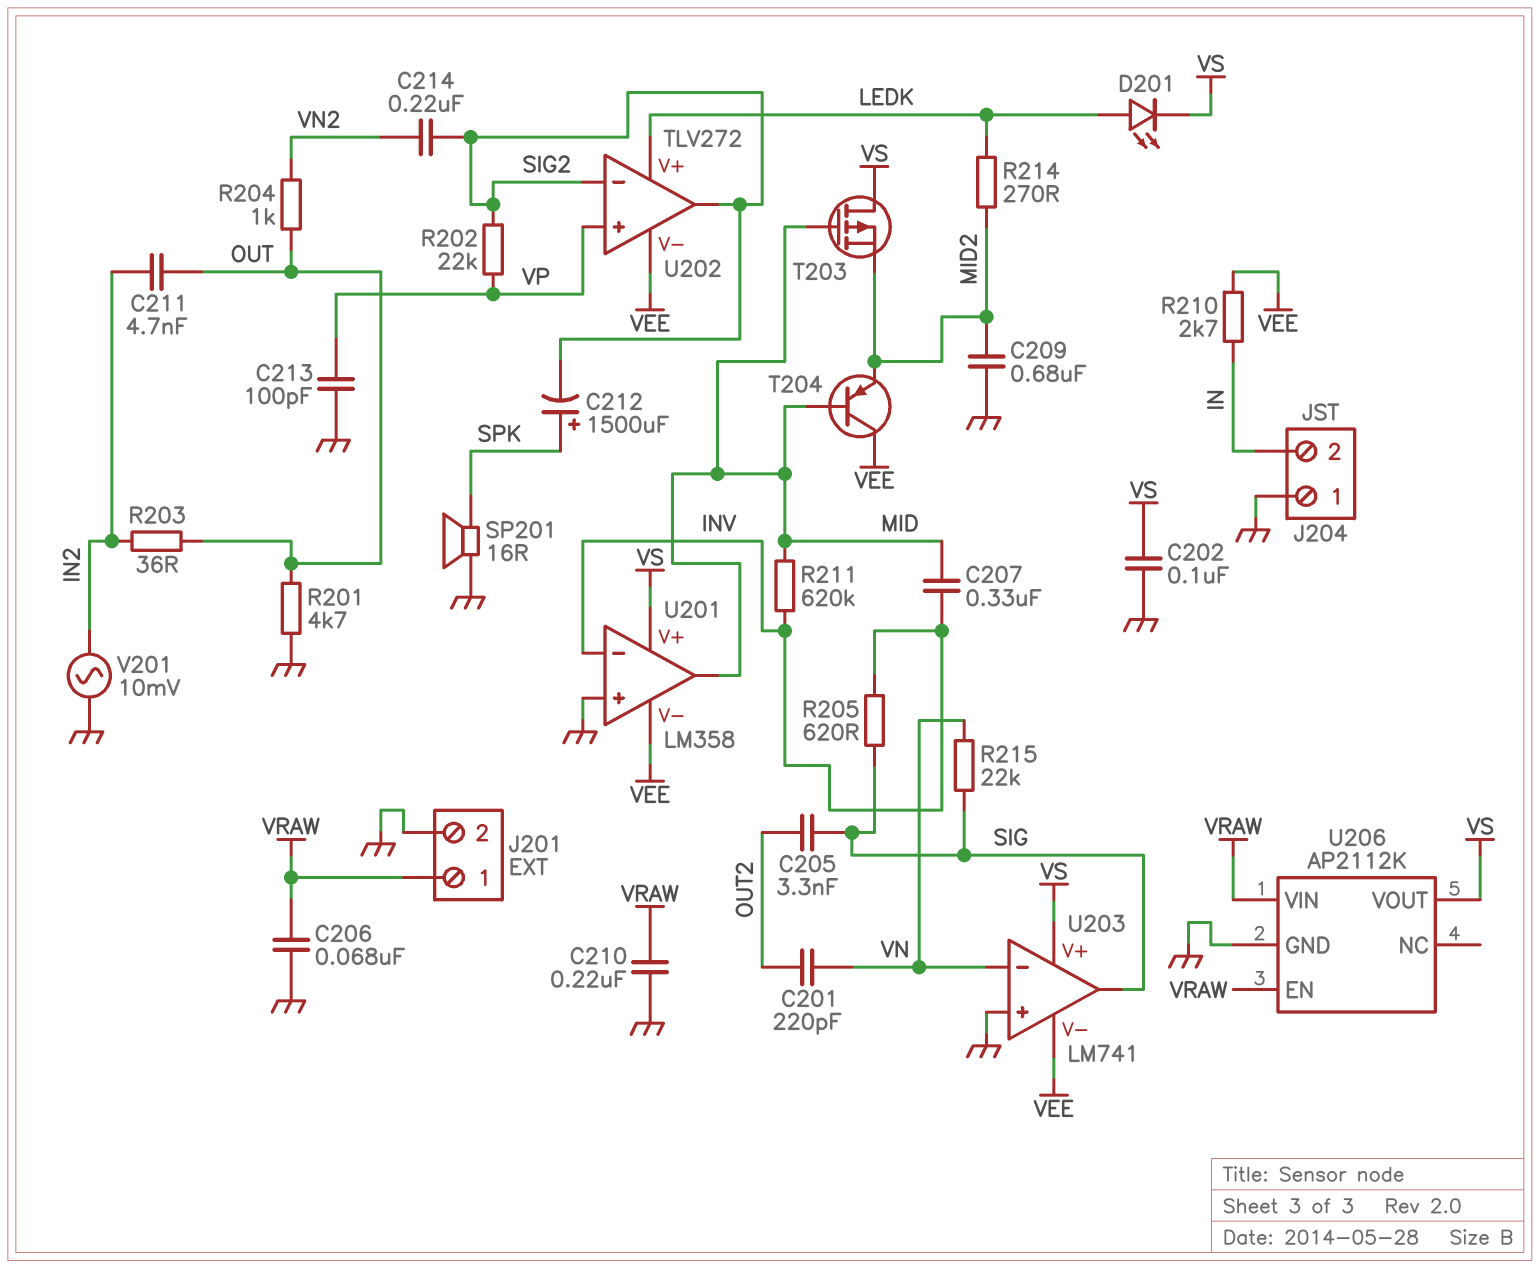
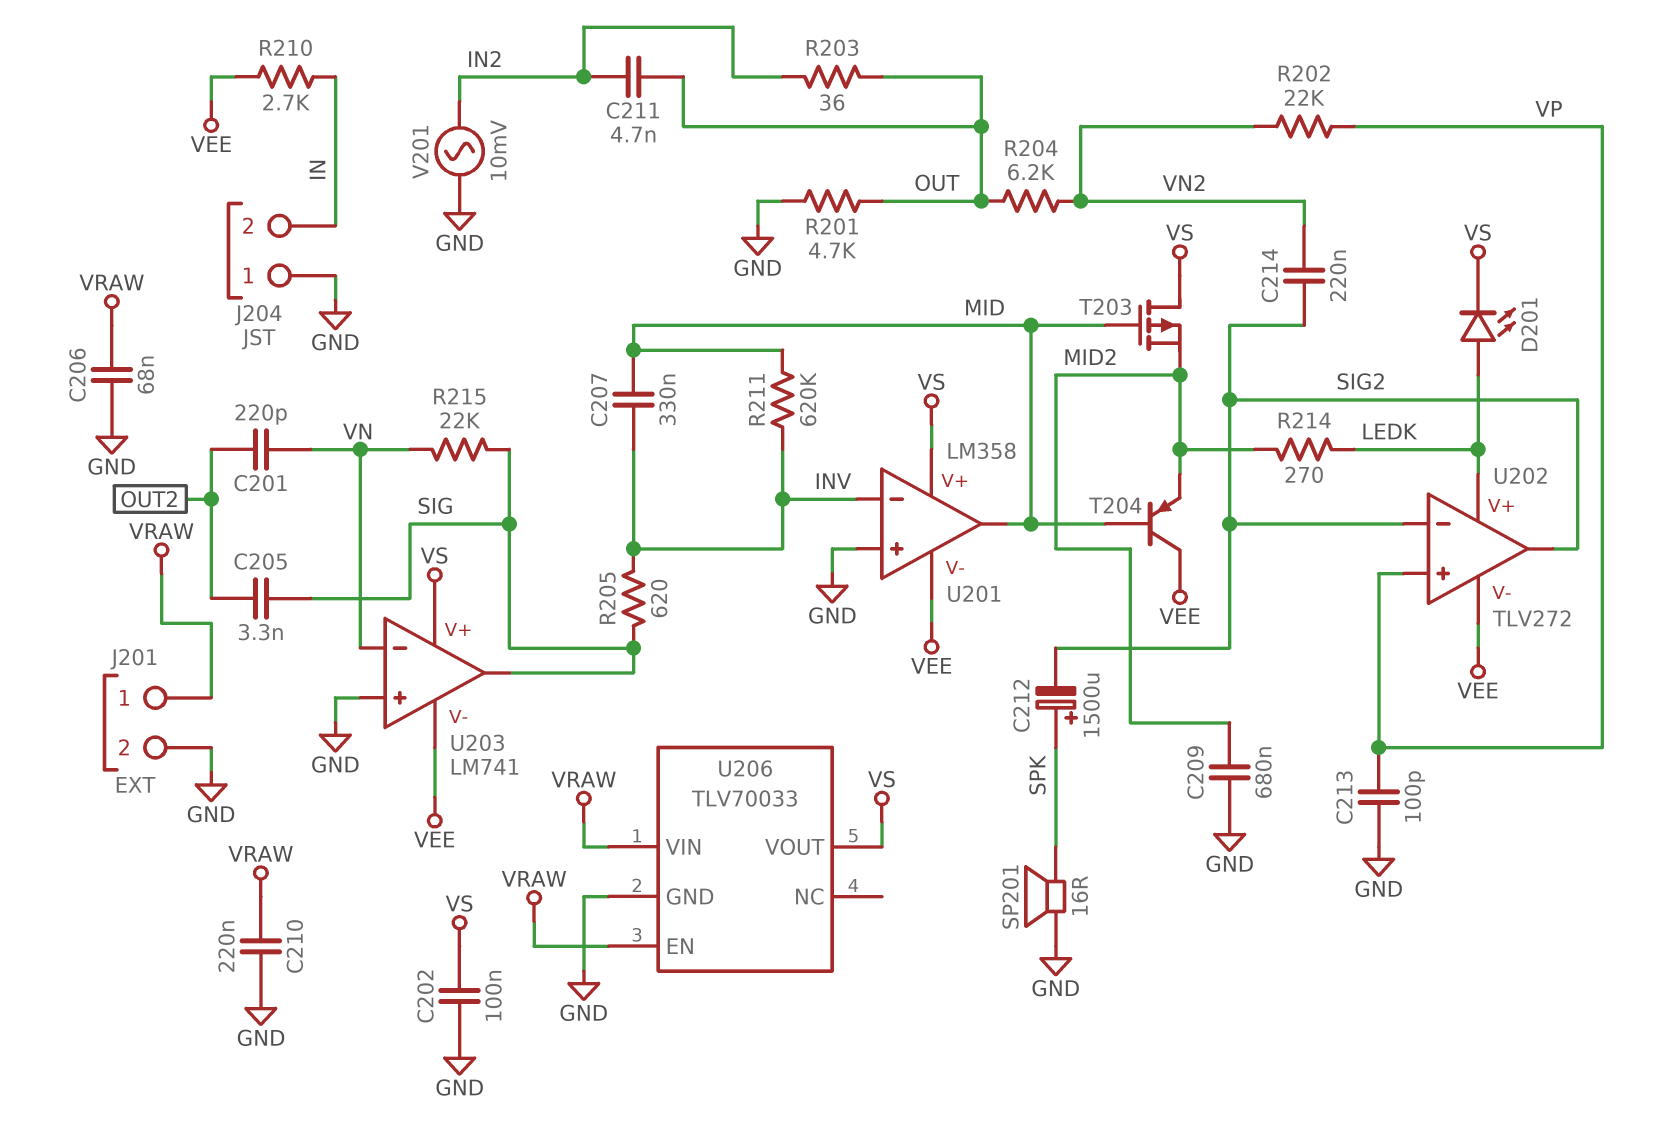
R202: 22k (SIG2, VP) -> 22k (VN2, VP)
R204: 1k (OUT, VN2) -> 6.2k (OUT, VN2)
U206: AP2112K -> TLV70033

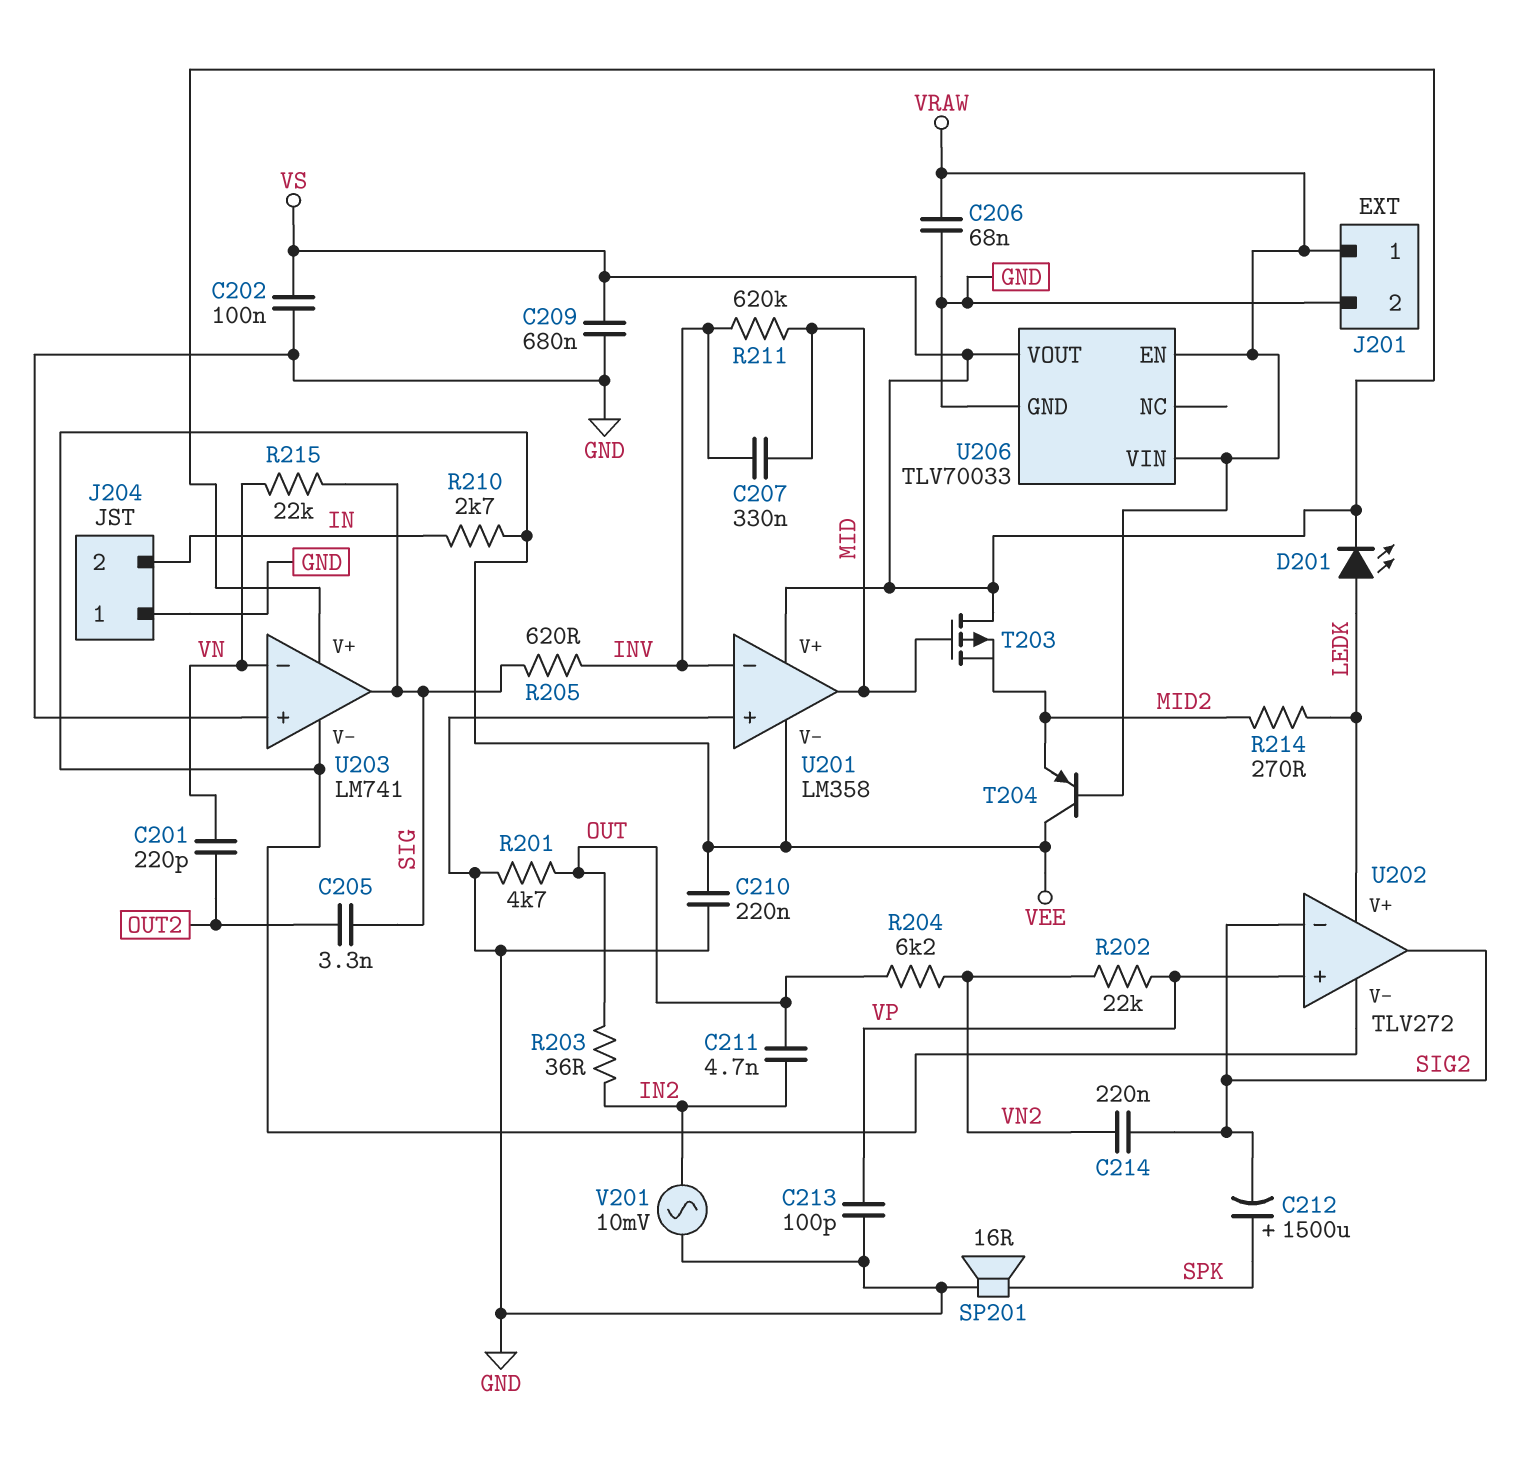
C209: 680nF (GND, MID2) -> 680nF (GND, VS)
C210: 220nF (GND, VRAW) -> 220nF (GND, VEE)
T204: PNP (B MID, C VEE, E MID2) -> PNP (B VRAW, C VEE, E MID2)

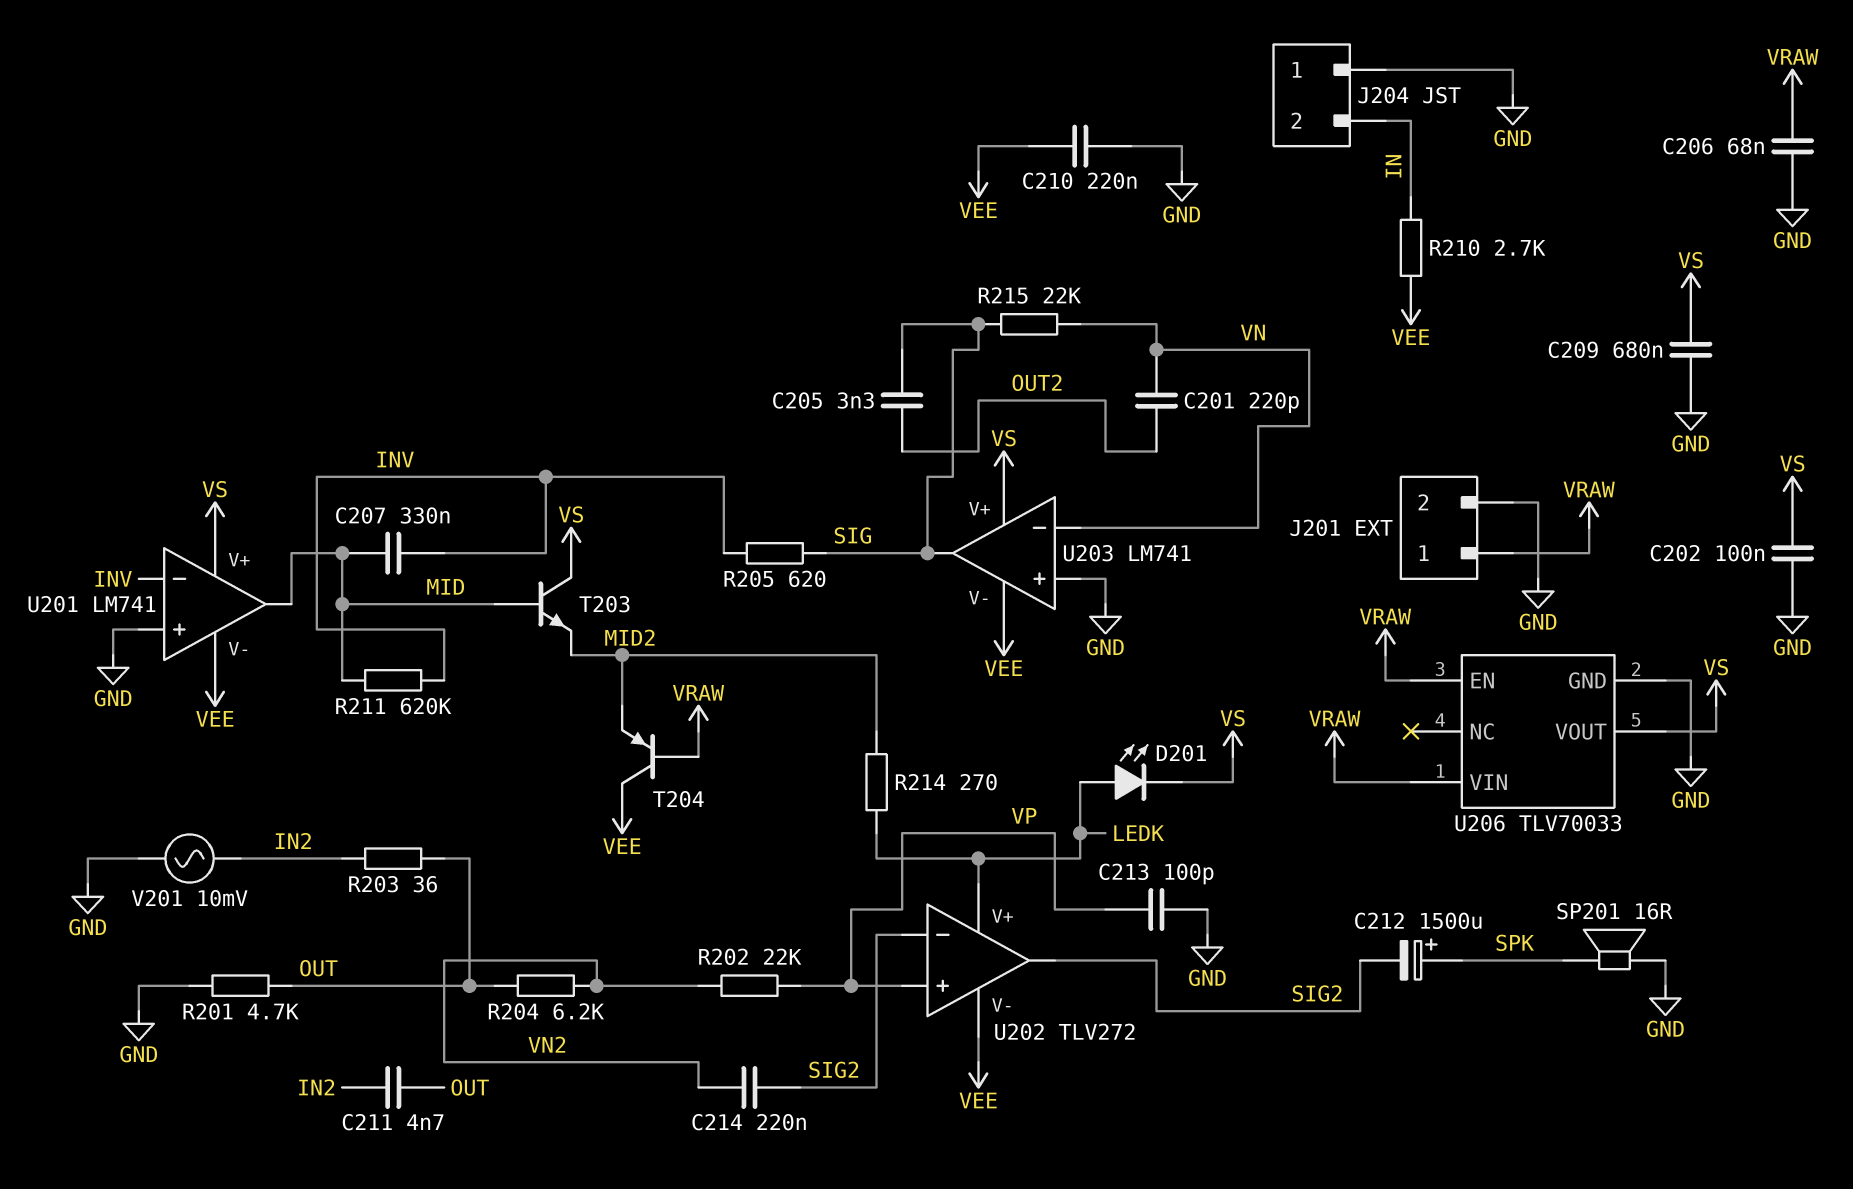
T203: PMOS (G MID, D VS, S MID2) -> NPN (B MID, C VS, E MID2)
U201: LM358 -> LM741

